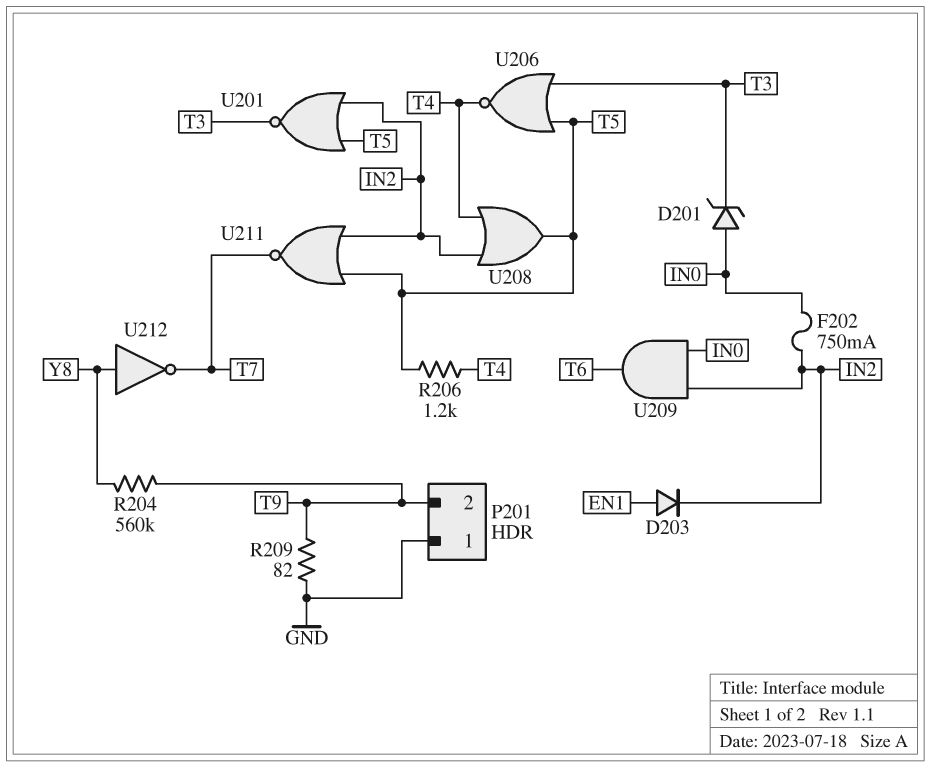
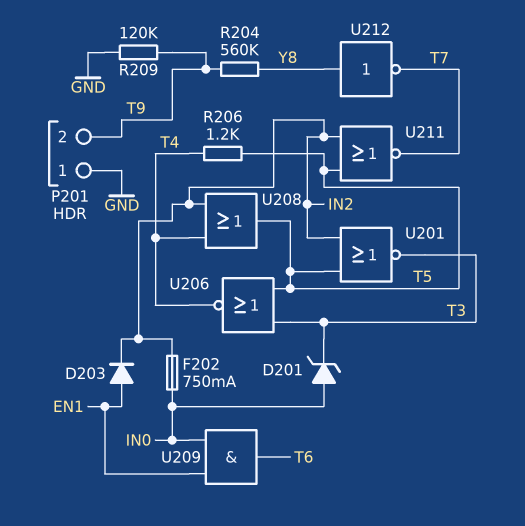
R209: 82 (GND, T9) -> 120k (GND, T9)
U209: AND (in IN0, in IN2, out T6) -> AND (in EN1, in IN0, out T6)

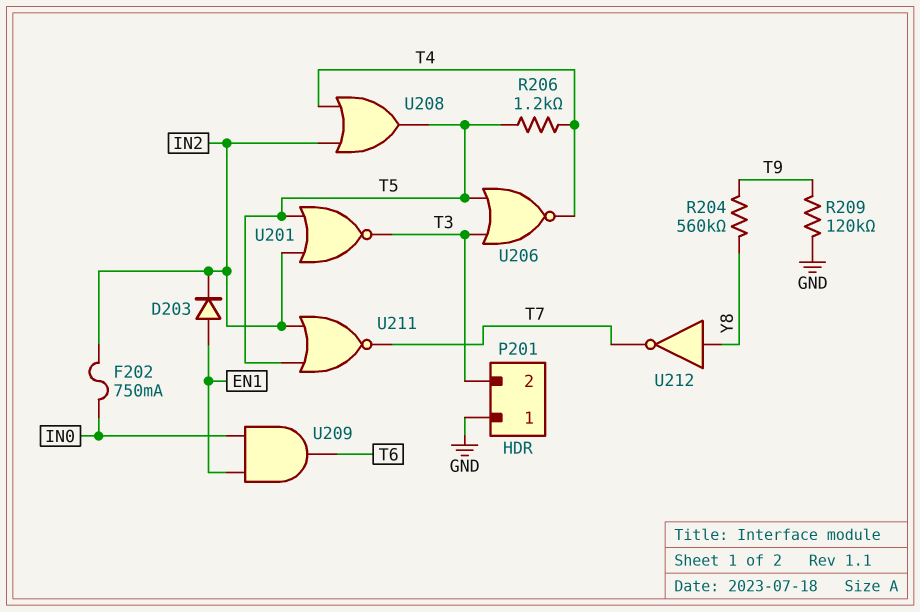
D201: zener (A IN0, K T3) -> none
P201 pin 2: T9 -> T3

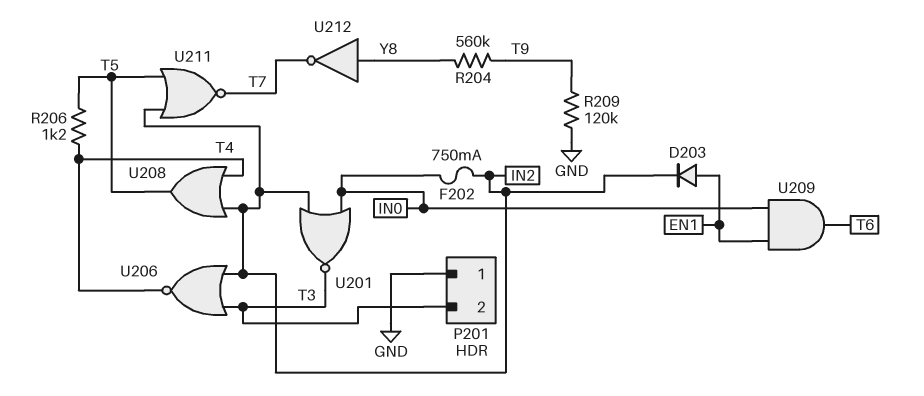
U201: NOR (in IN2, in T5, out T3) -> NOR (in IN0, in IN2, out T3)
U206: NOR (in T3, in T5, out T4) -> NOR (in IN2, in T3, out T4)

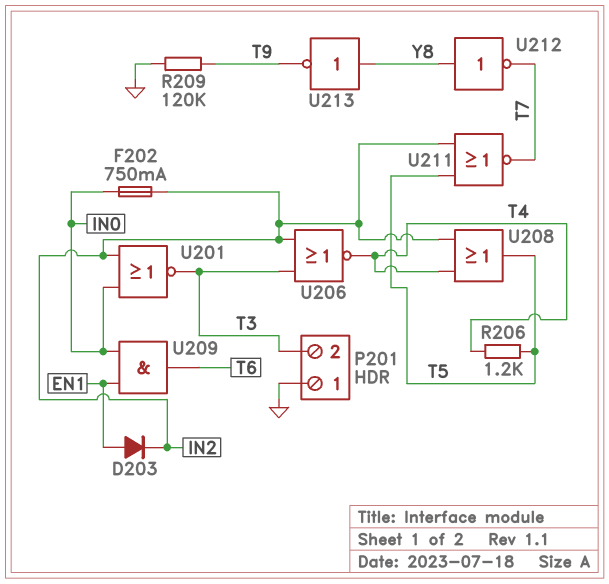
R204: 560k (T9, Y8) -> none
U213: none -> NOT (in Y8, out T9)

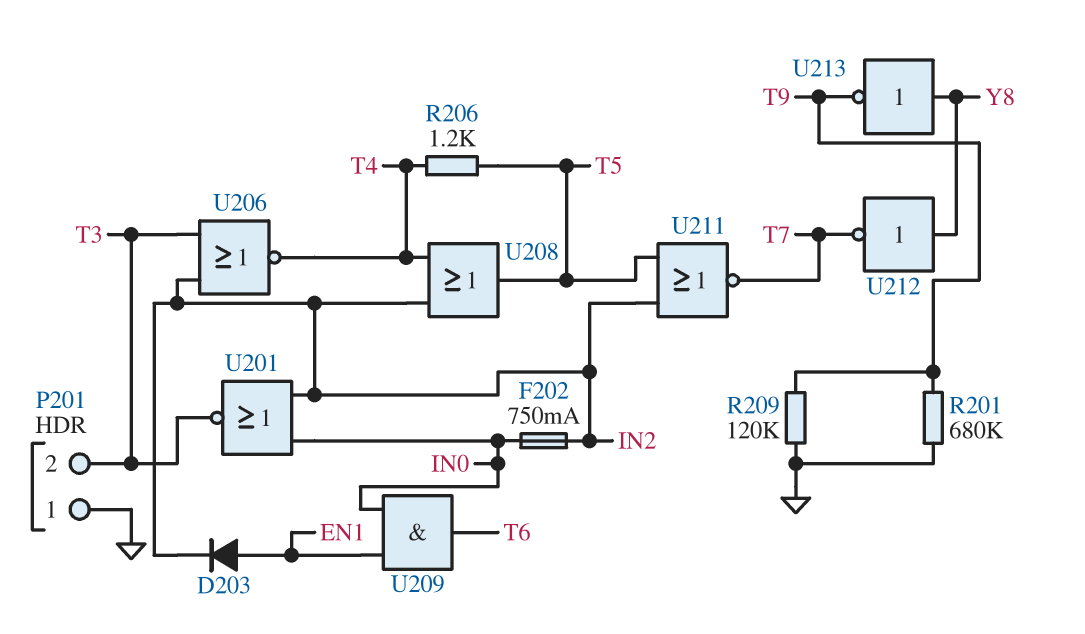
R201: none -> 680k (GND, T9)

